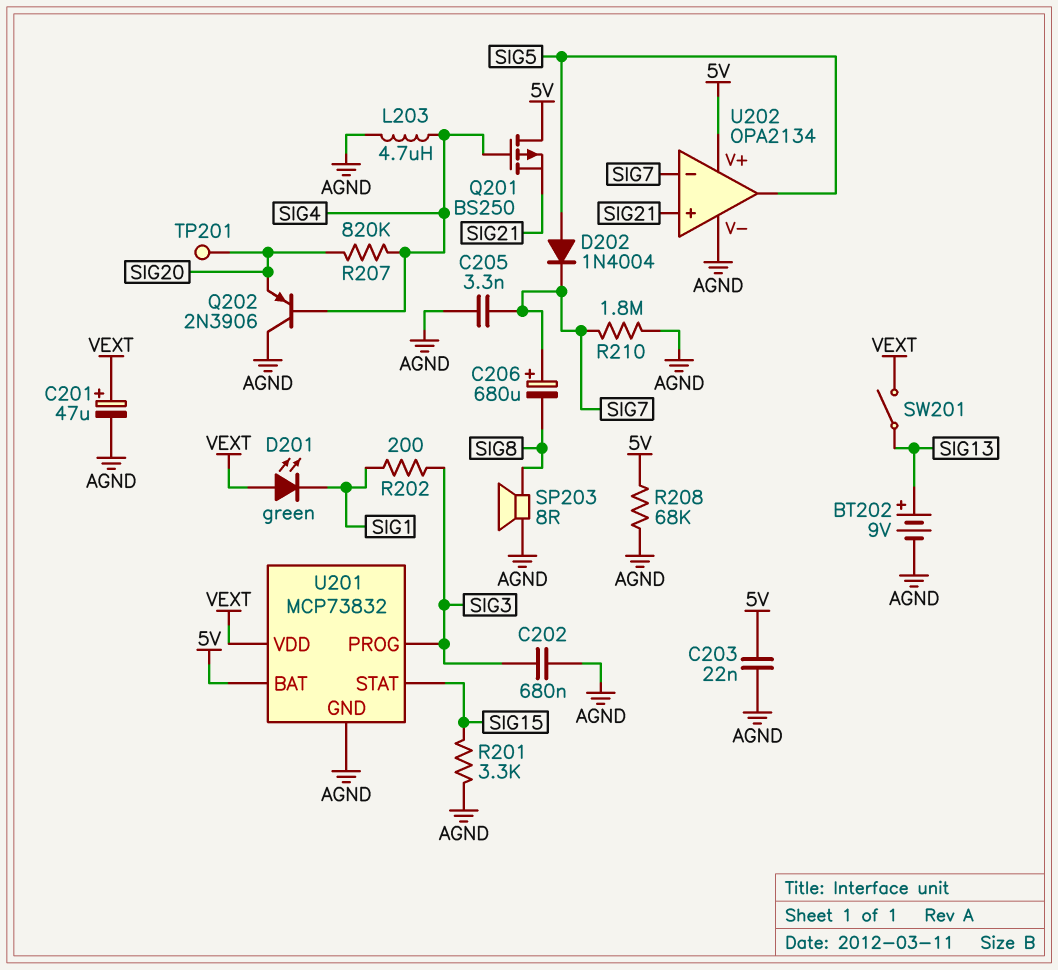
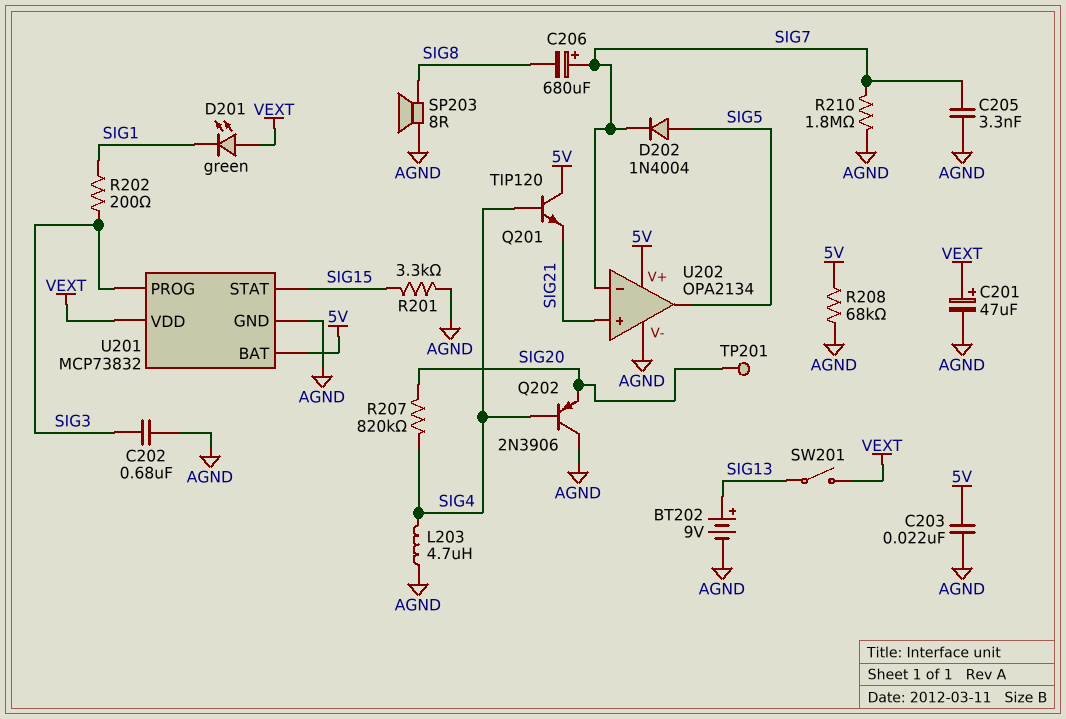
Q201: PMOS BS250 (G SIG4, D 5V, S SIG21) -> NPN TIP120 (B SIG4, C 5V, E SIG21)

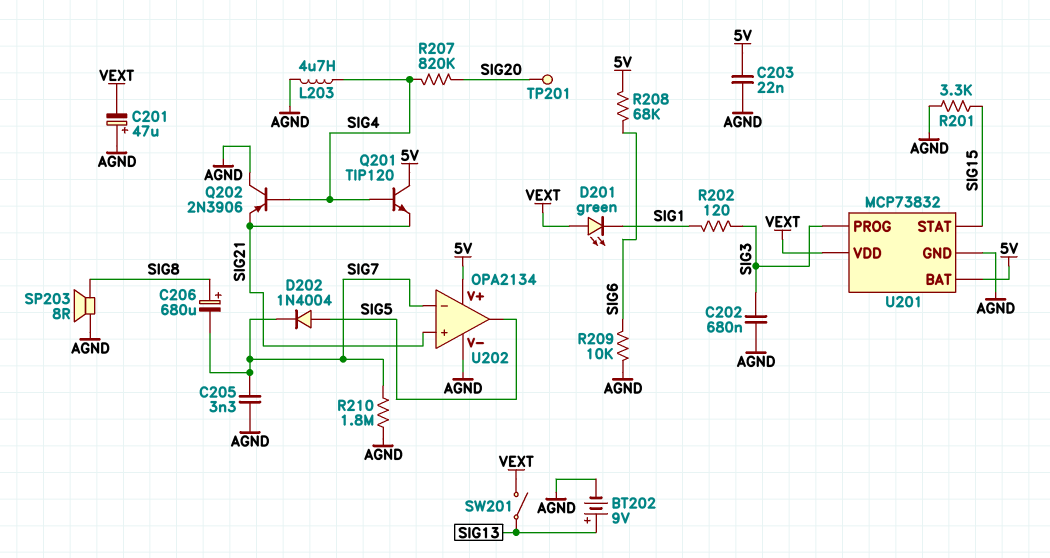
C201: 47uF (plus VEXT, minus AGND) -> 47uF (plus AGND, minus VEXT)
C206: 680uF (plus SIG7, minus SIG8) -> 680uF (plus SIG8, minus SIG7)
Q202: PNP 2N3906 (B SIG4, C AGND, E SIG20) -> PNP 2N3906 (B SIG4, C AGND, E SIG21)
R202: 200 (SIG1, SIG3) -> 120 (SIG1, SIG3)
R208: 68k (5V, AGND) -> 68k (5V, SIG6)
R209: none -> 10k (AGND, SIG6)

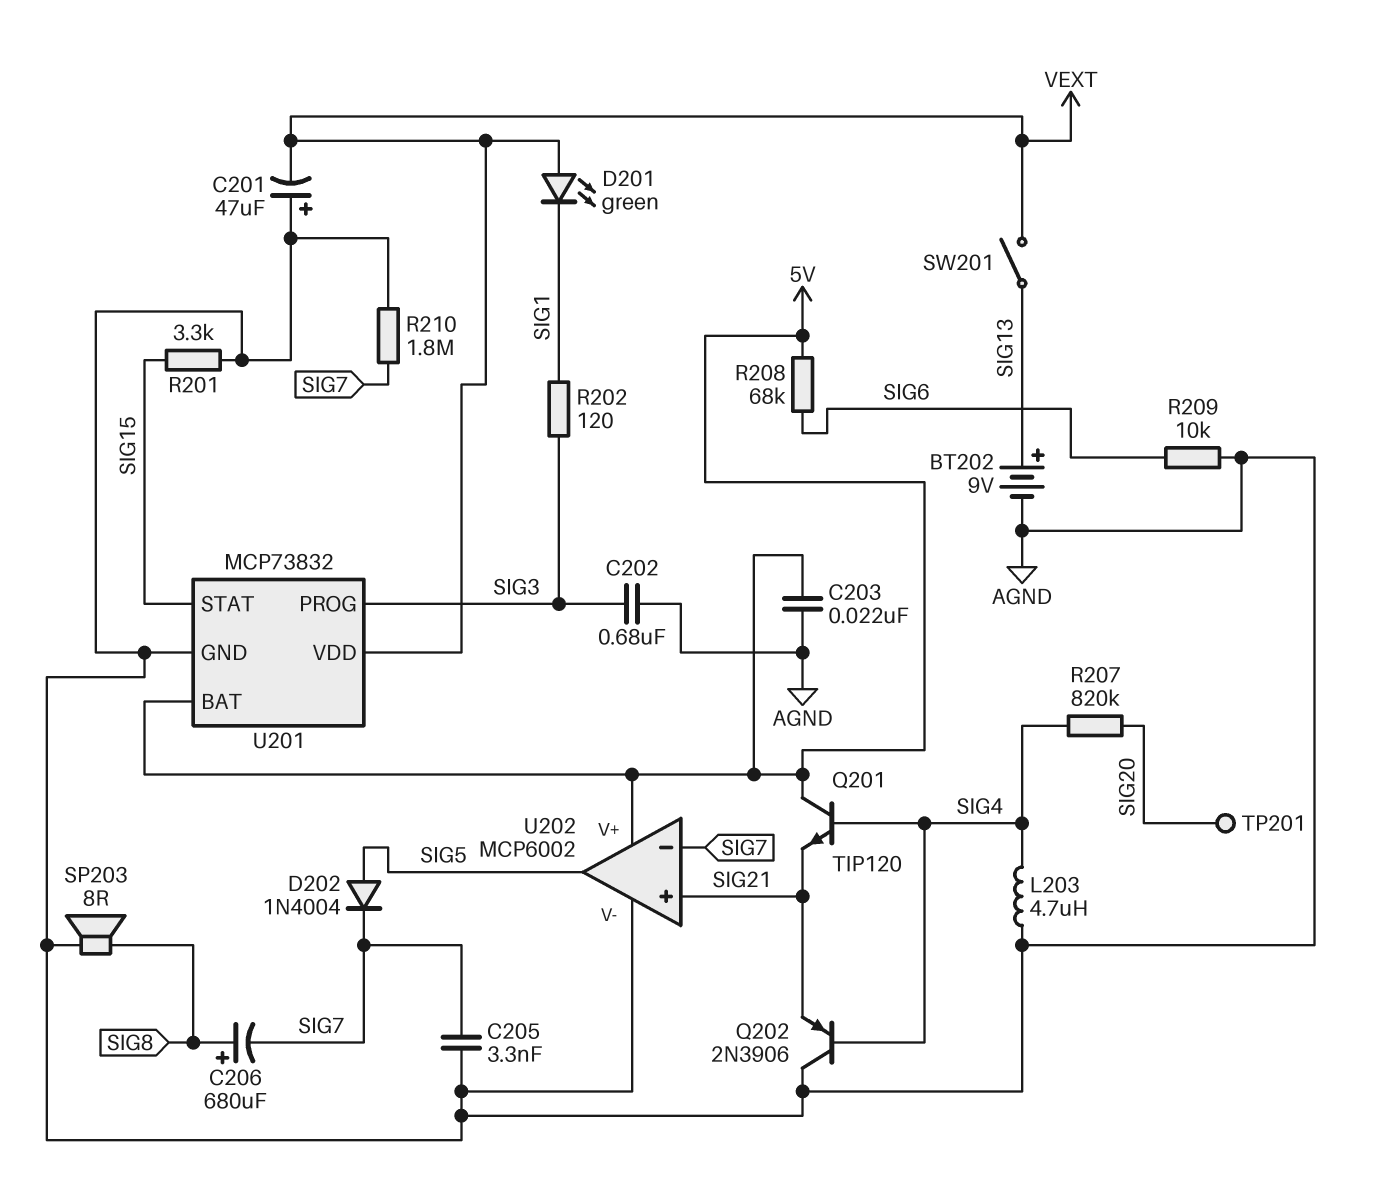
U202: OPA2134 -> MCP6002

